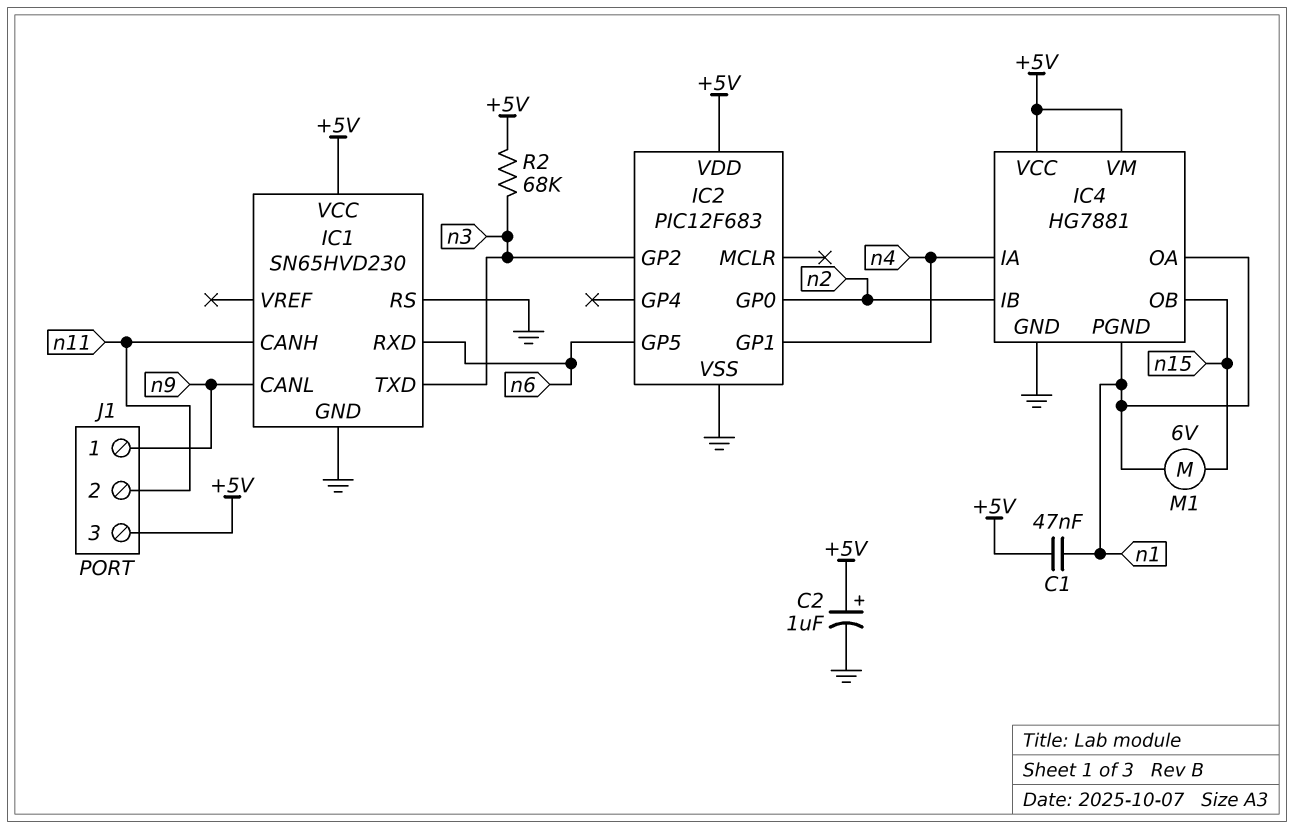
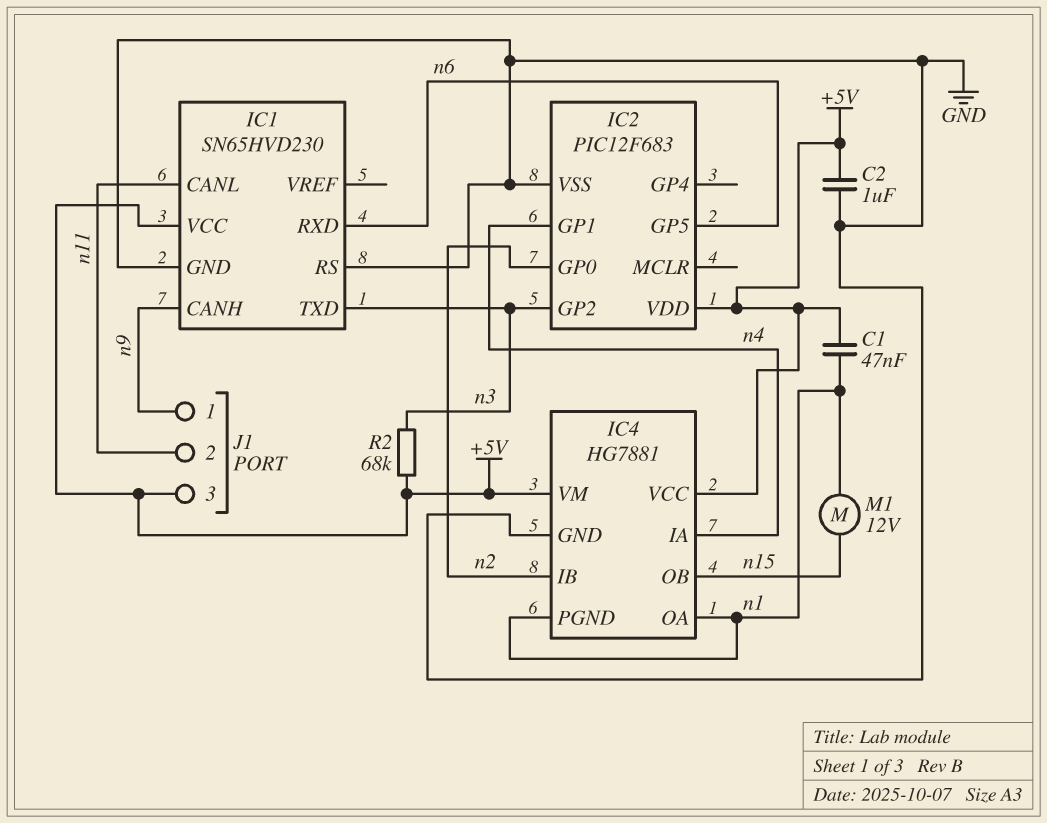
C2: 1uF (plus +5V, minus GND) -> 1uF (+5V, GND)
IC1 pin CANH: n11 -> n9
IC1 pin CANL: n9 -> n11
M1: motor 6V (n1, n15) -> motor 12V (n1, n15)

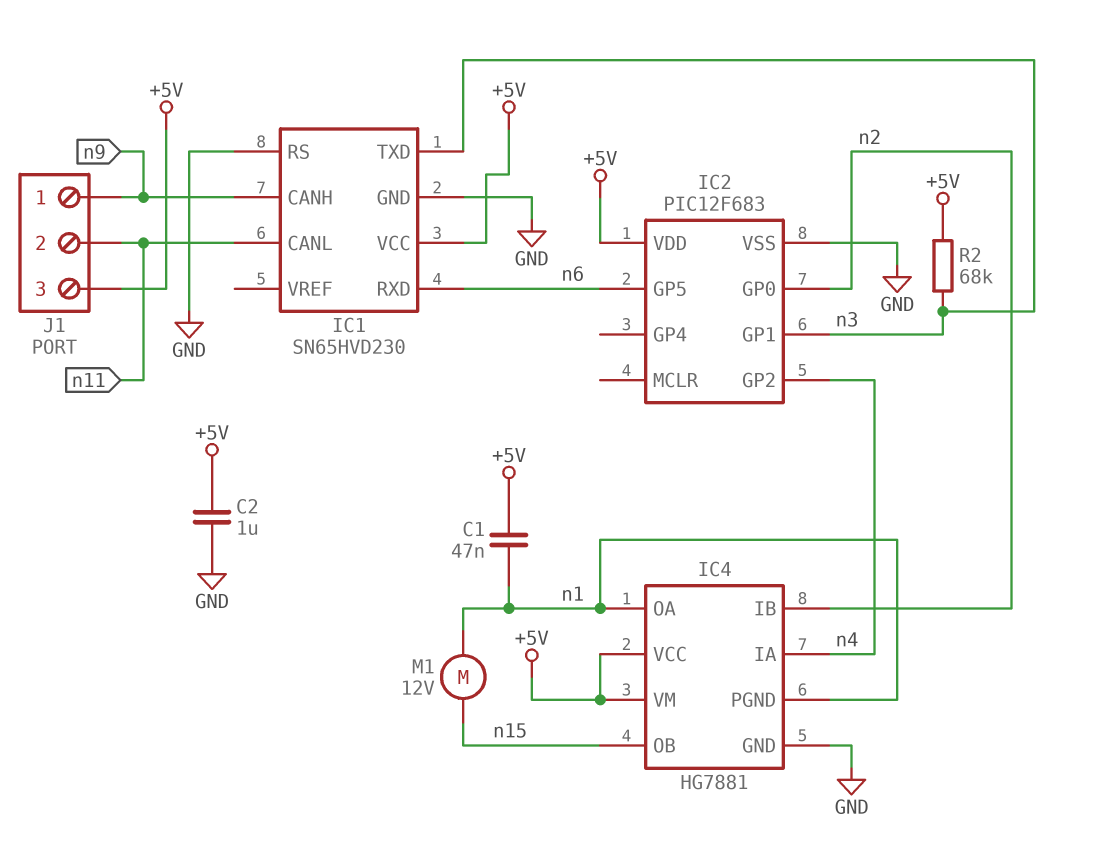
IC2 pin GP1: n4 -> n3
IC2 pin GP2: n3 -> n4

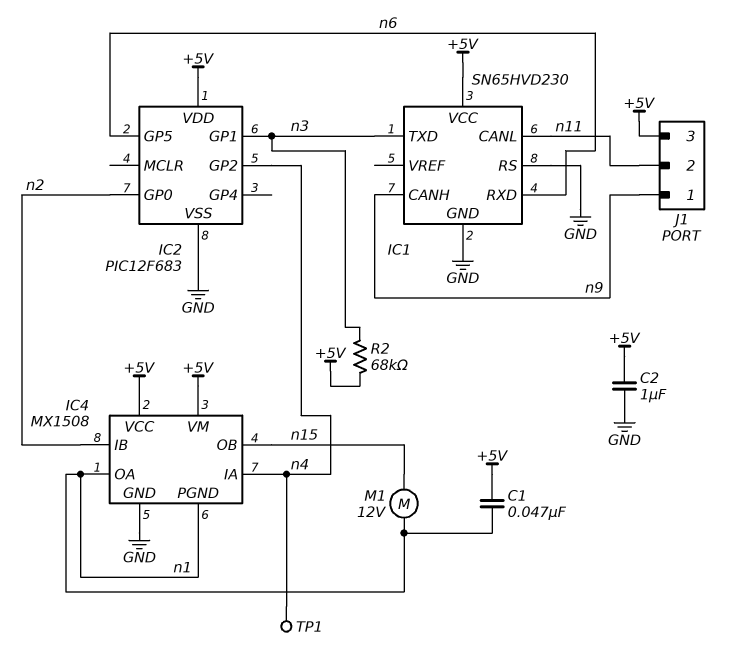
IC4: HG7881 -> MX1508
TP1: none -> test point (n4)

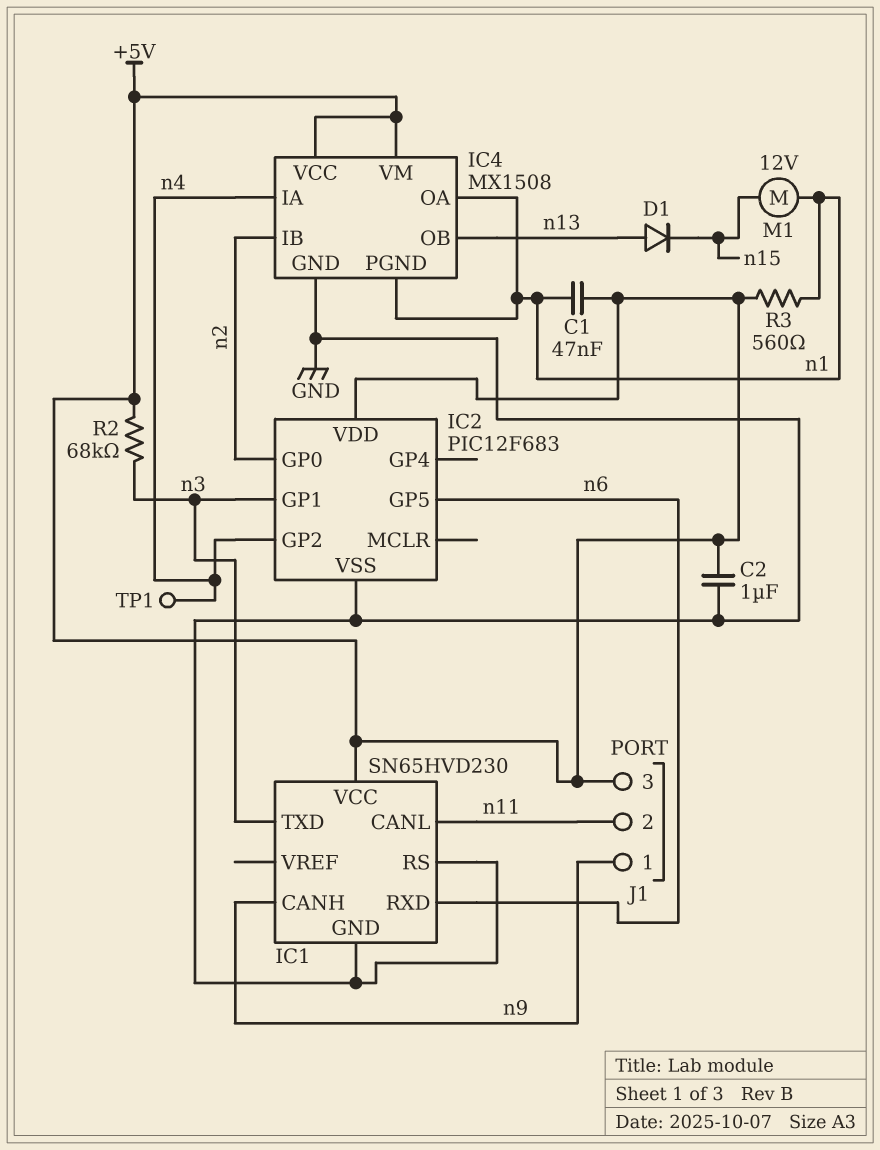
D1: none -> diode (A n13, K n15)
IC4 pin OB: n15 -> n13
R3: none -> 560 (+5V, n1)

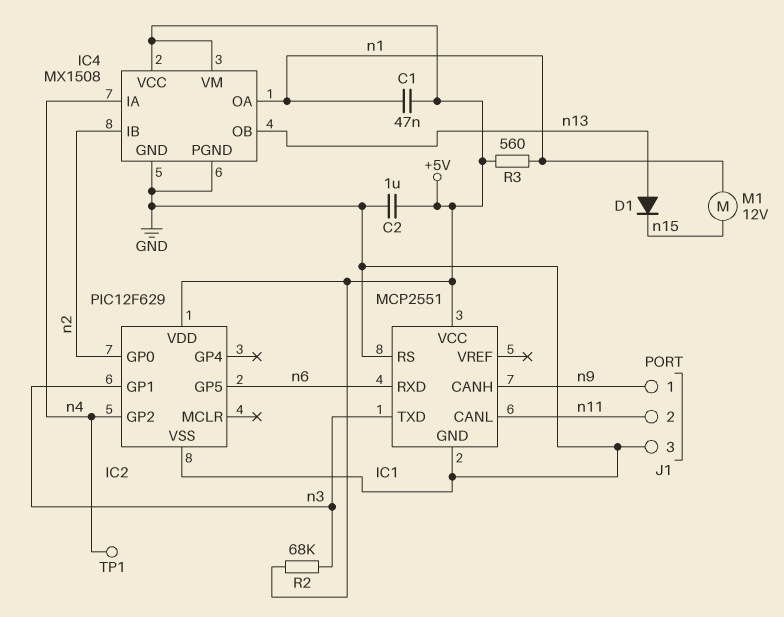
IC1: SN65HVD230 -> MCP2551
IC2: PIC12F683 -> PIC12F629
IC4 pin PGND: n1 -> GND
J1 pin 3: +5V -> GND

